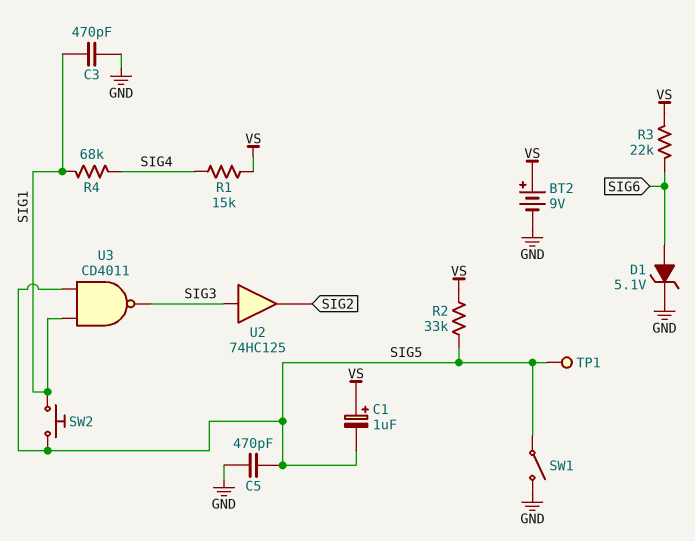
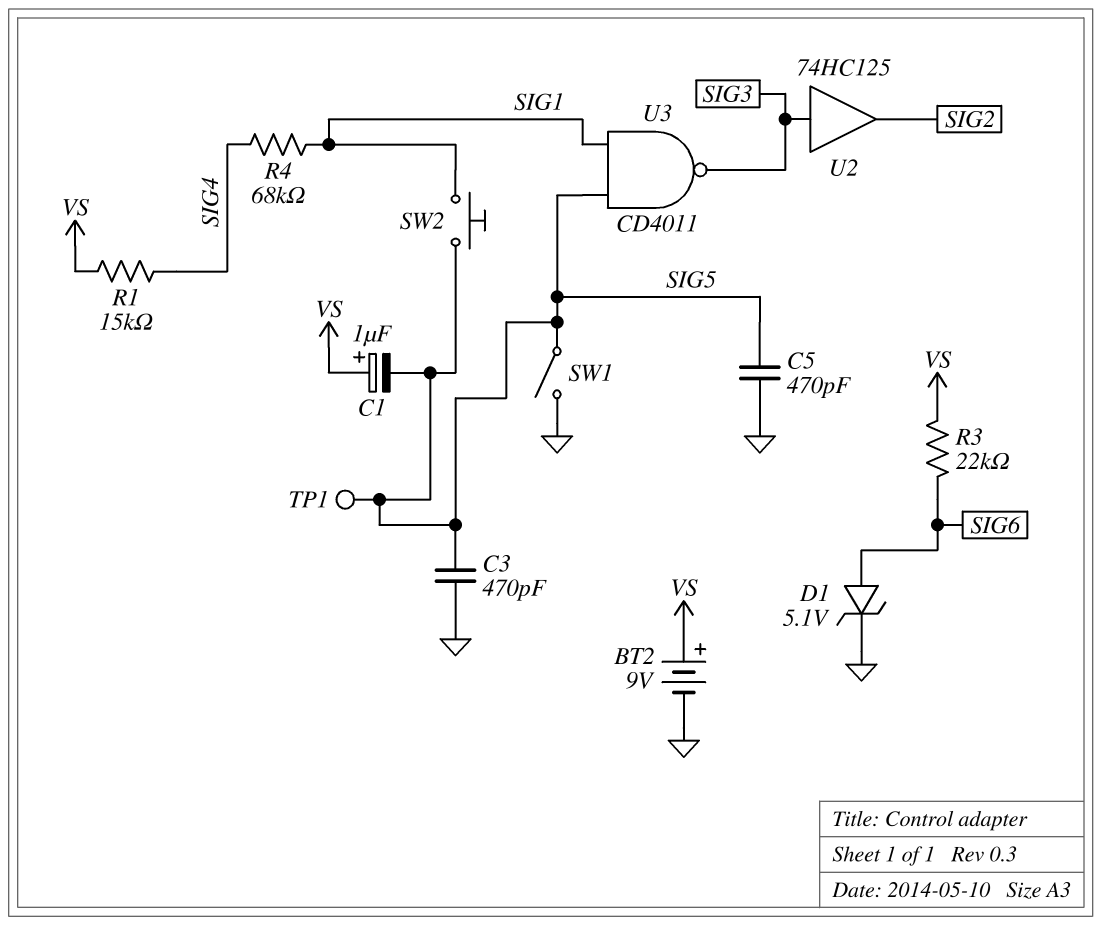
C3: 470pF (GND, SIG1) -> 470pF (GND, SIG5)
R2: 33k (SIG5, VS) -> none

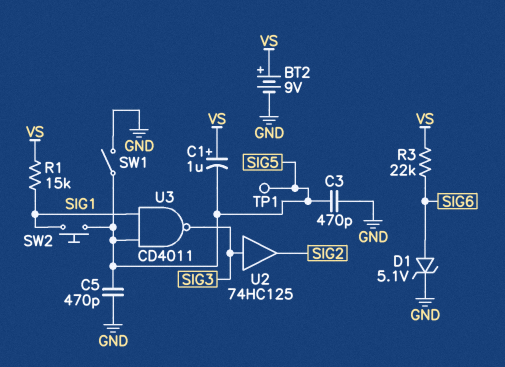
R1: 15k (SIG4, VS) -> 15k (SIG1, VS)
R4: 68k (SIG1, SIG4) -> none

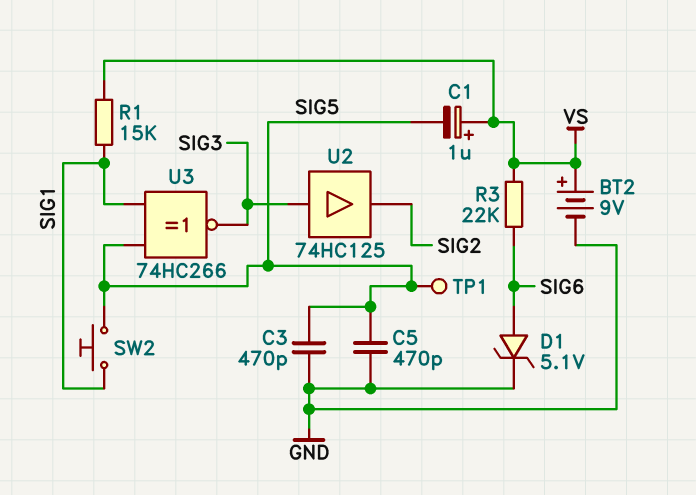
SW1: switch (GND, SIG5) -> none
U3: NAND CD4011 (in SIG1, in SIG5, out SIG3) -> XNOR 74HC266 (in SIG1, in SIG5, out SIG3)

